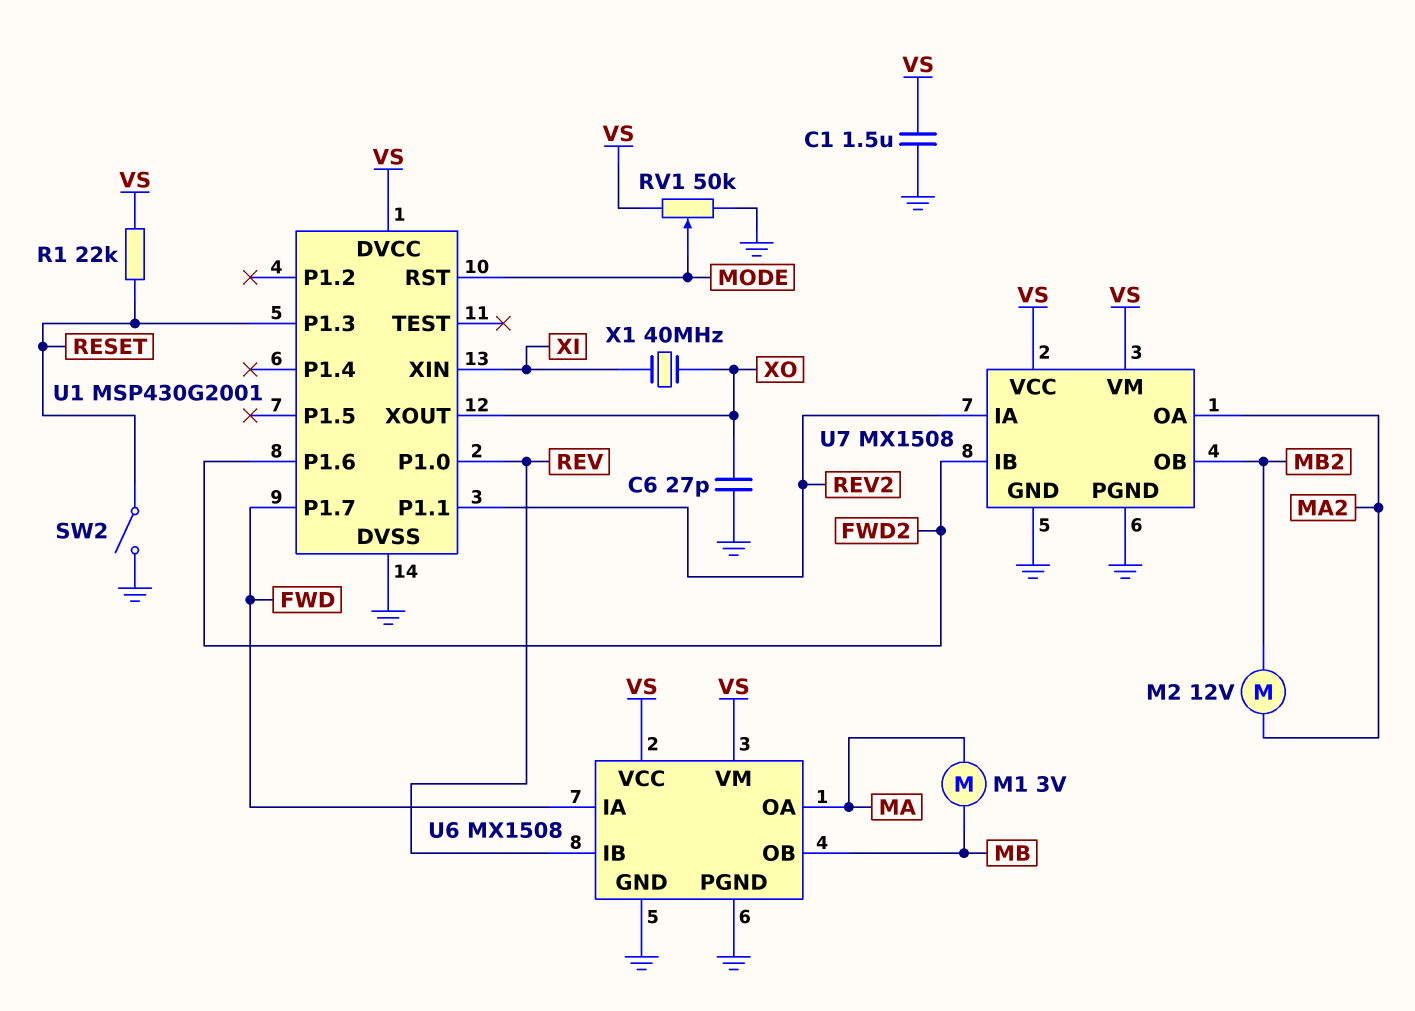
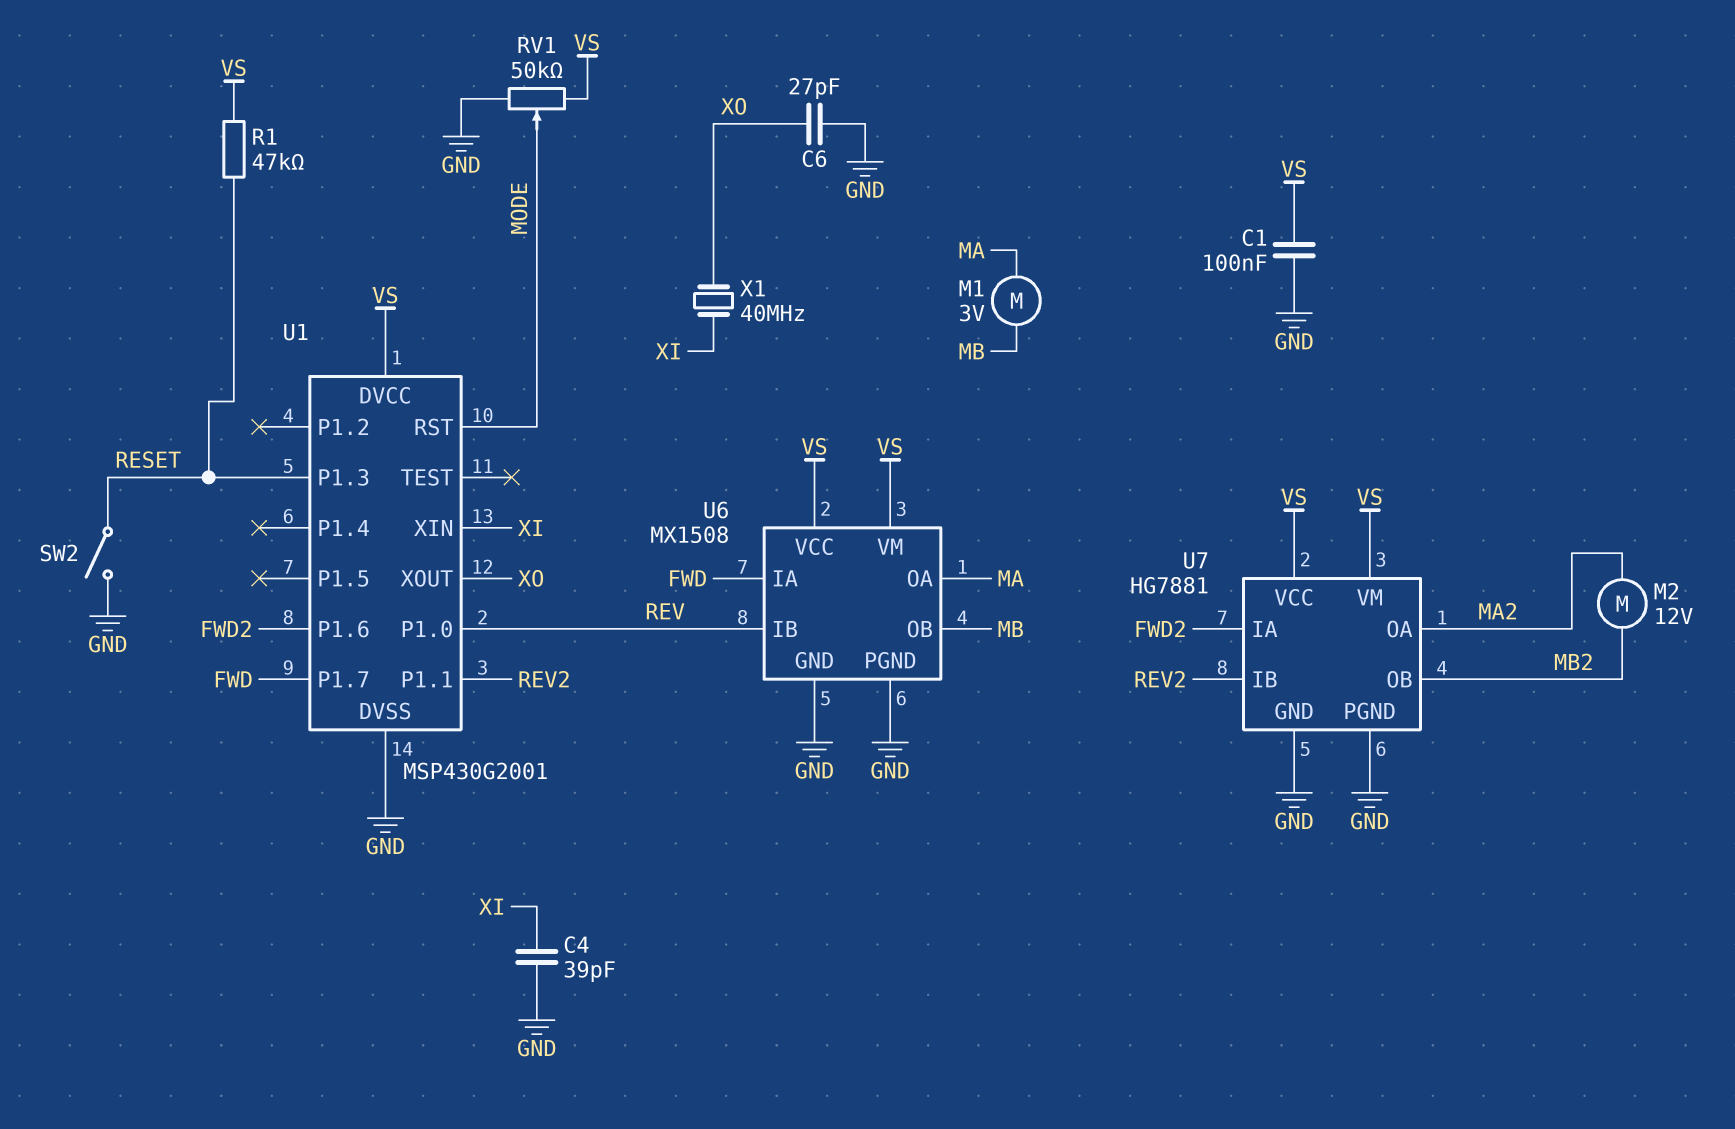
C1: 1.5uF (GND, VS) -> 100nF (GND, VS)
C4: none -> 39pF (GND, XI)
R1: 22k (RESET, VS) -> 47k (RESET, VS)
U7: MX1508 -> HG7881
U7 pin IA: REV2 -> FWD2
U7 pin IB: FWD2 -> REV2

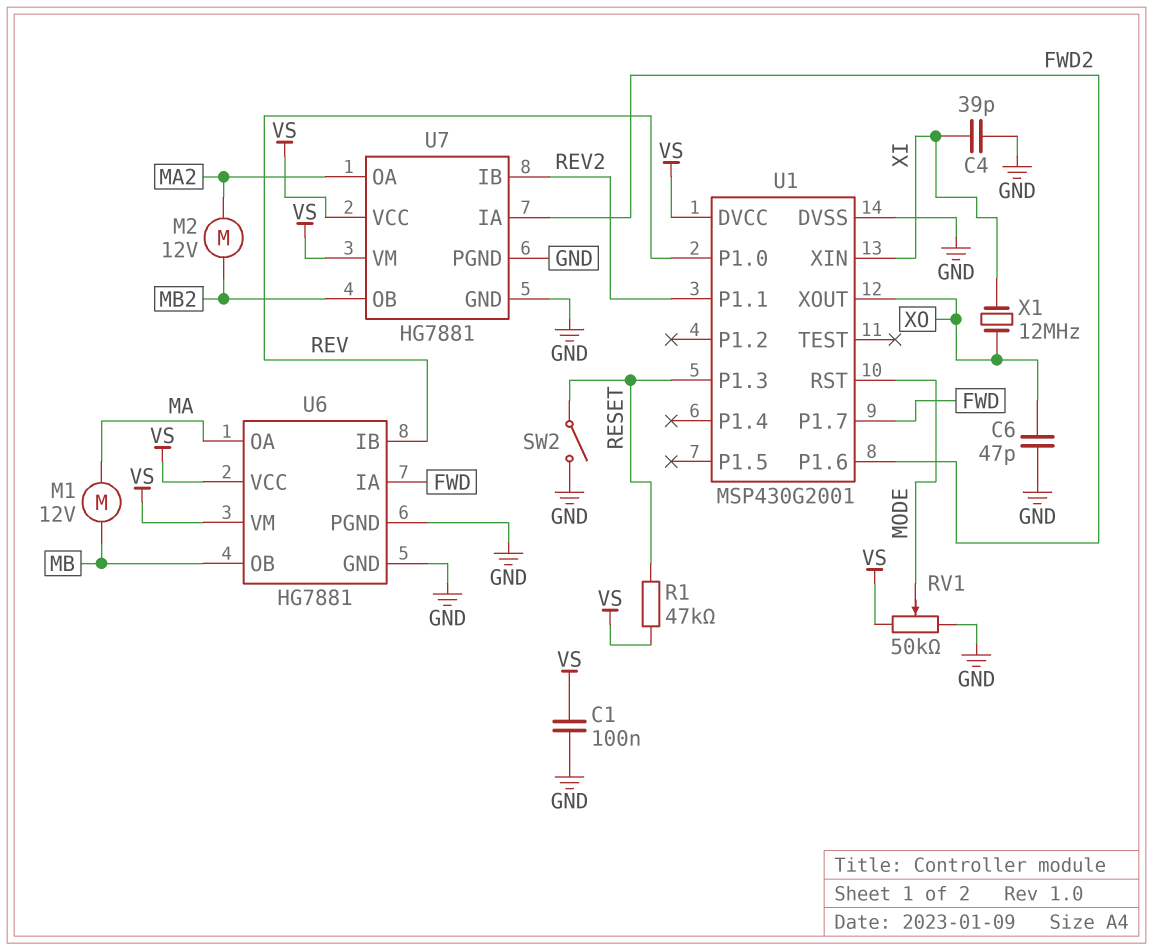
C6: 27pF (GND, XO) -> 47pF (GND, XO)
M1: motor 3V (MA, MB) -> motor 12V (MA, MB)
U6: MX1508 -> HG7881
X1: 40MHz (XI, XO) -> 12MHz (XI, XO)

